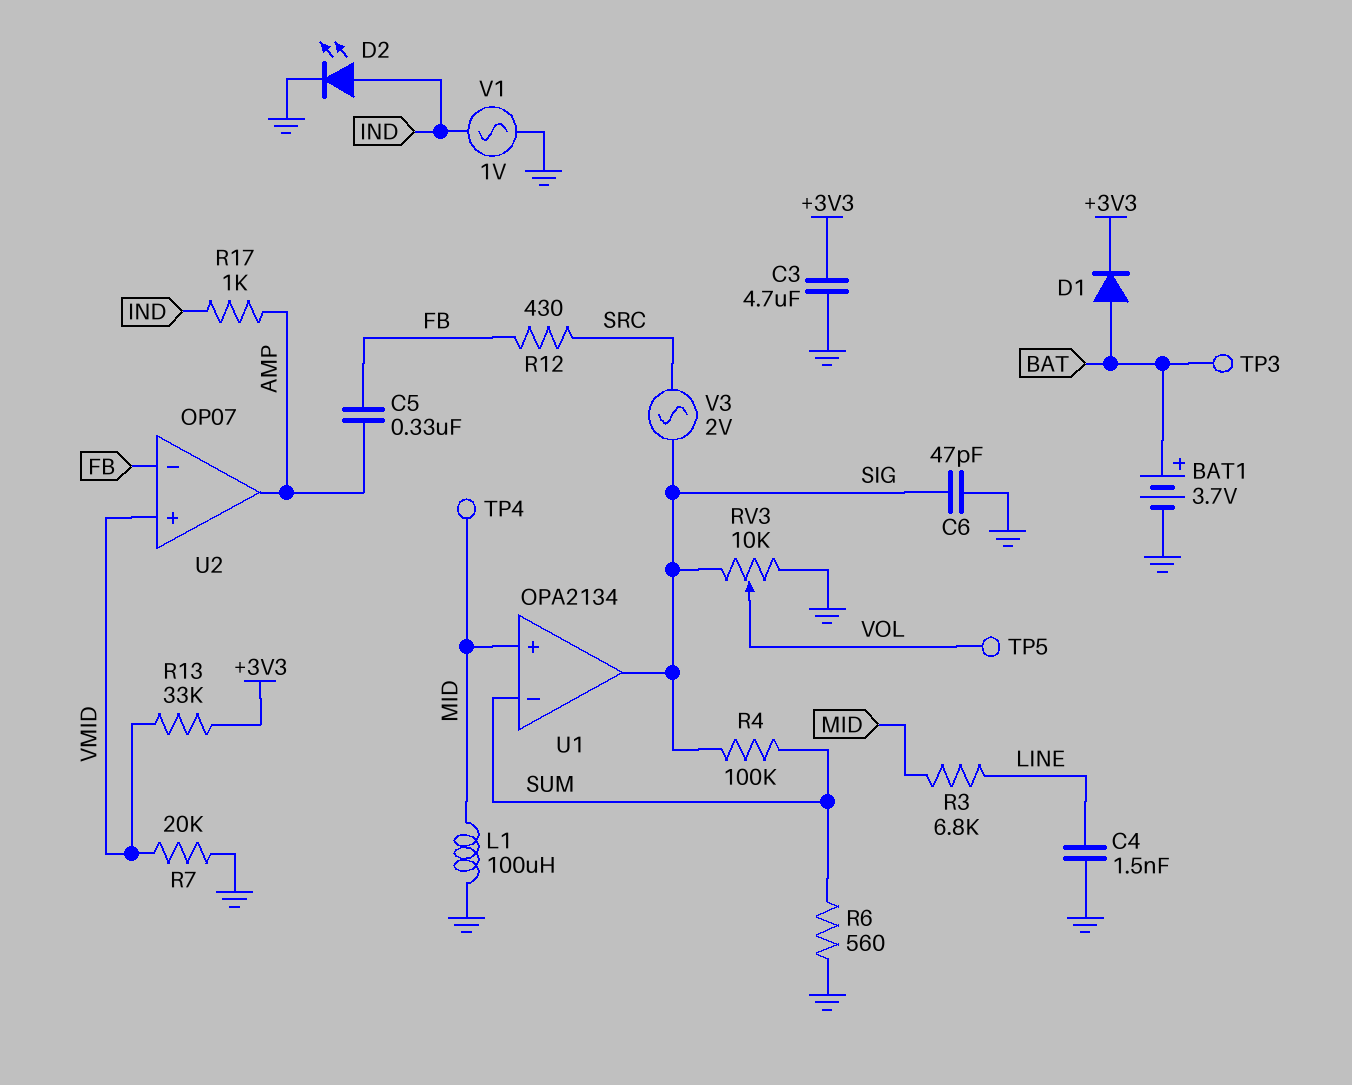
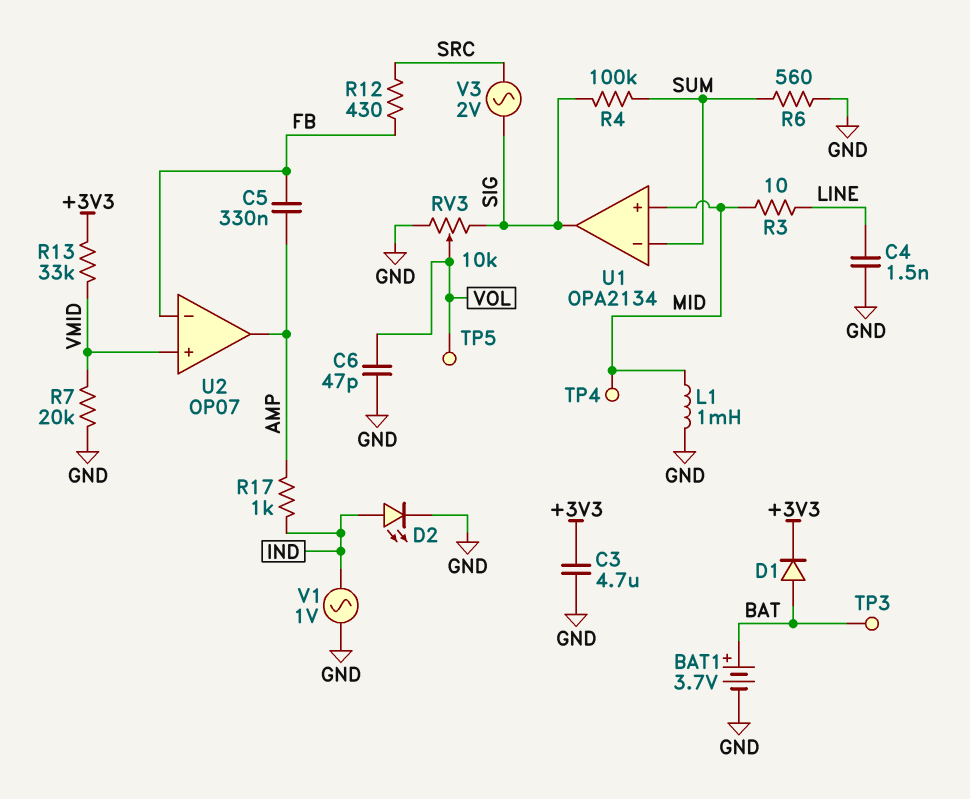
C6: 47pF (GND, SIG) -> 47pF (GND, VOL)
L1: 100uH (GND, MID) -> 1mH (GND, MID)
R3: 6.8k (LINE, MID) -> 10 (LINE, MID)

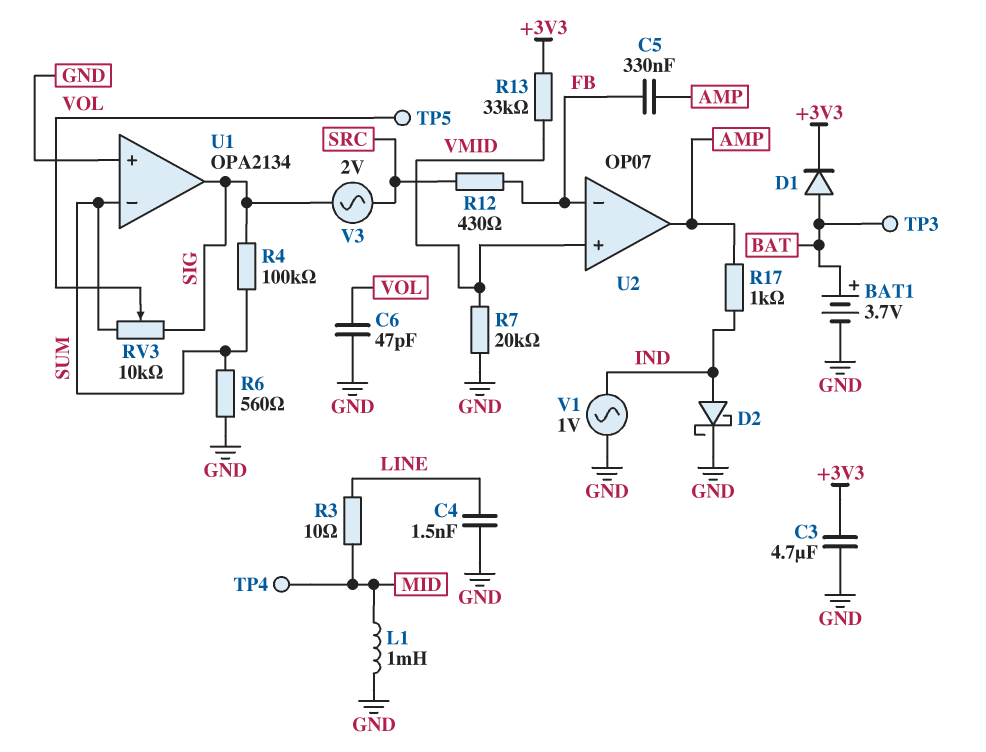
D2: LED (A IND, K GND) -> schottky (A IND, K GND)
RV3: 10k (GND, SIG, wiper VOL) -> 10k (SIG, SUM, wiper VOL)
U1 pin in+: MID -> GND

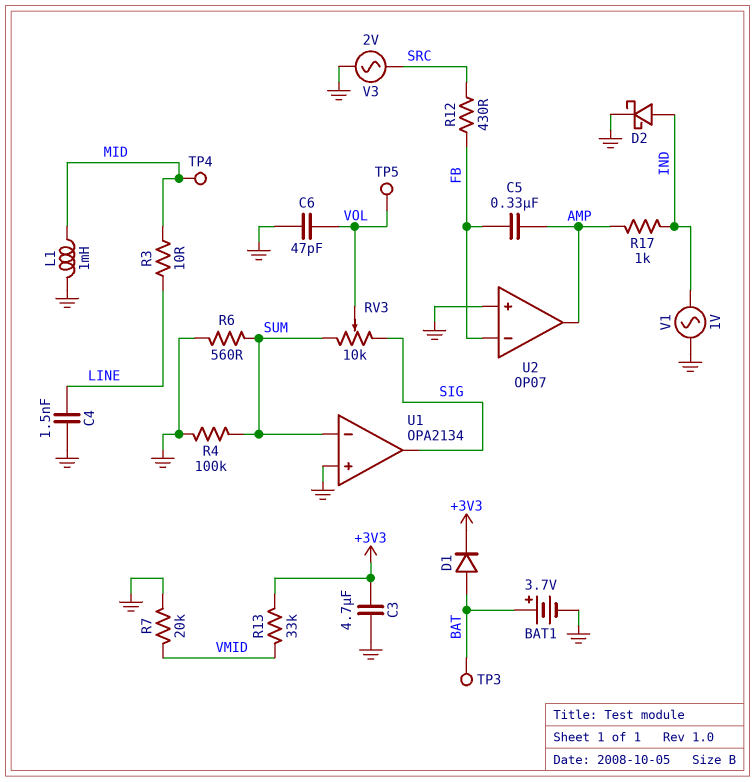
R4: 100k (SIG, SUM) -> 100k (GND, SUM)
U2 pin in+: VMID -> GND
V3: AC 2V (SIG, SRC) -> AC 2V (GND, SRC)

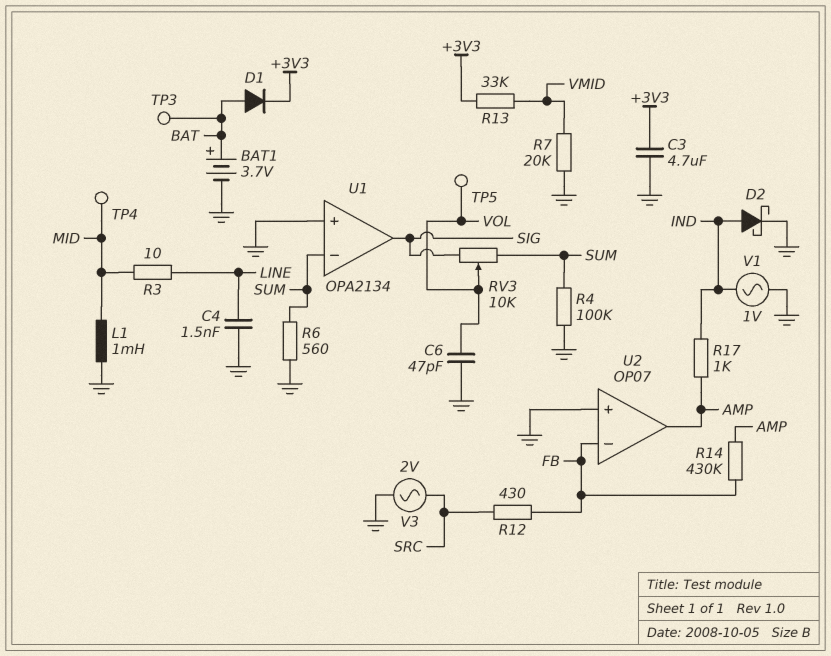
C5: 330nF (AMP, FB) -> none
R14: none -> 430k (AMP, FB)

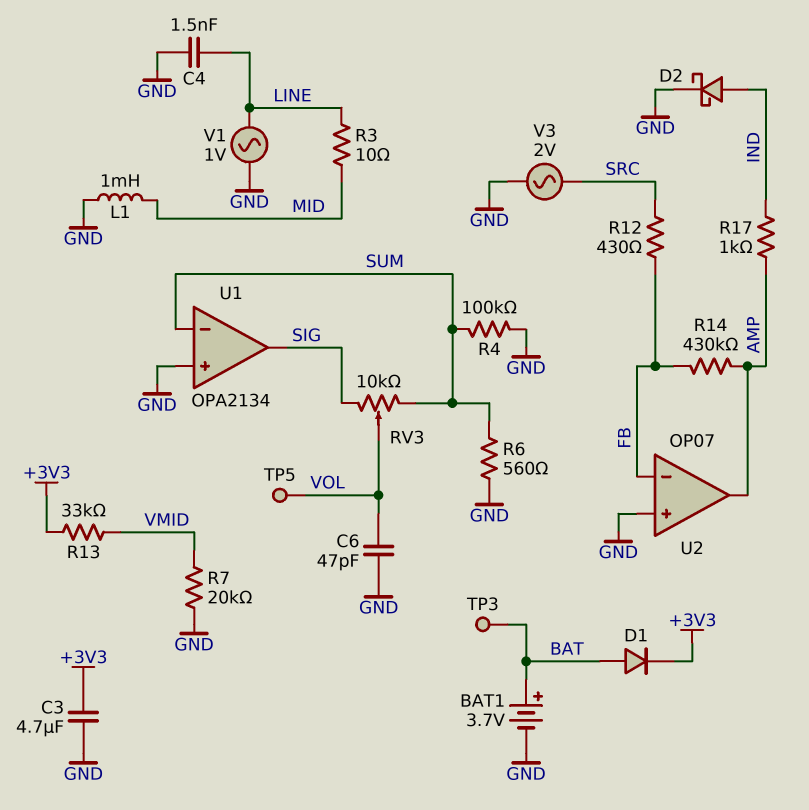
TP4: test point (MID) -> none
V1: AC 1V (GND, IND) -> AC 1V (GND, LINE)

